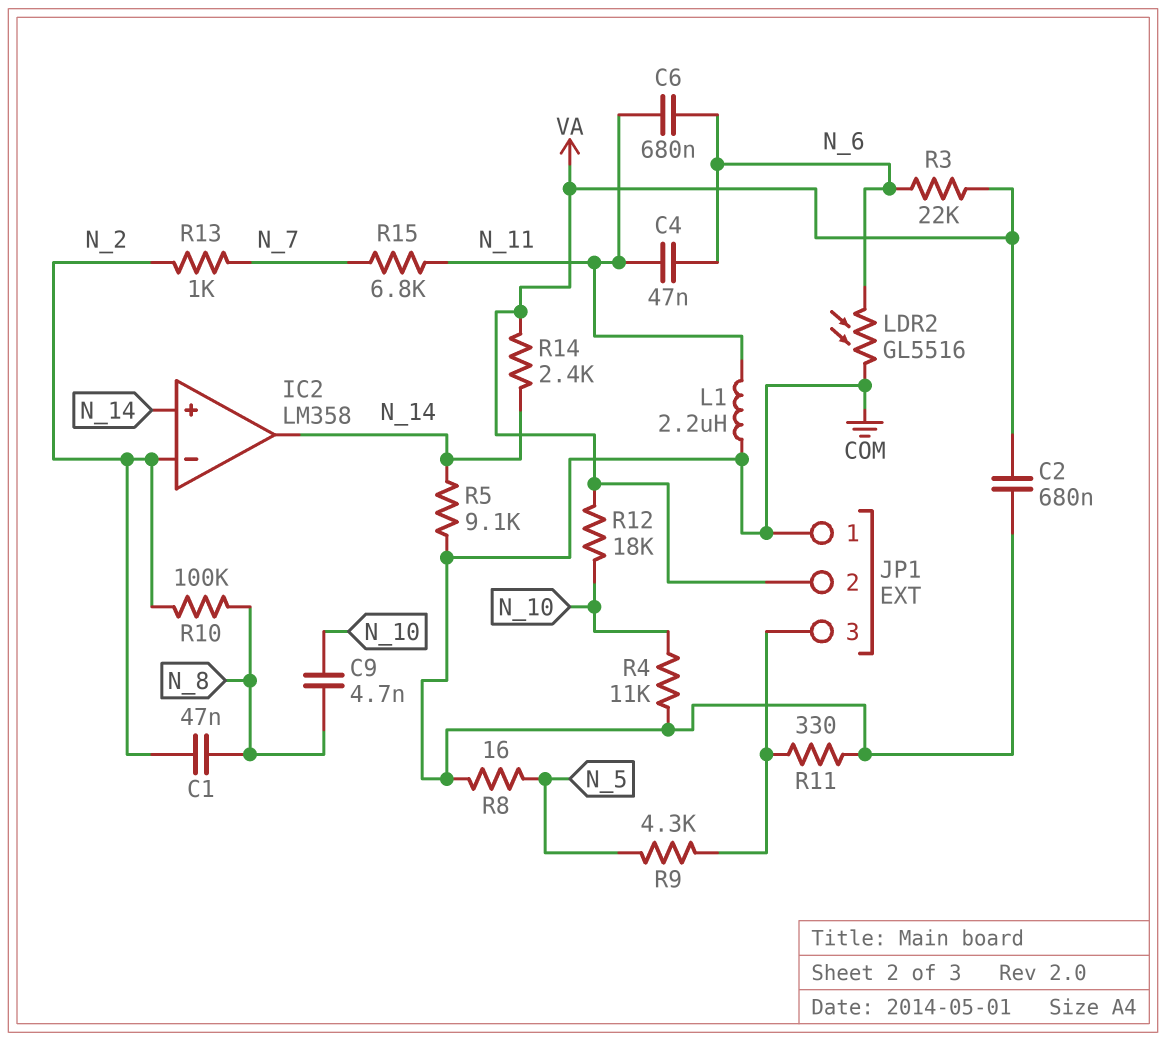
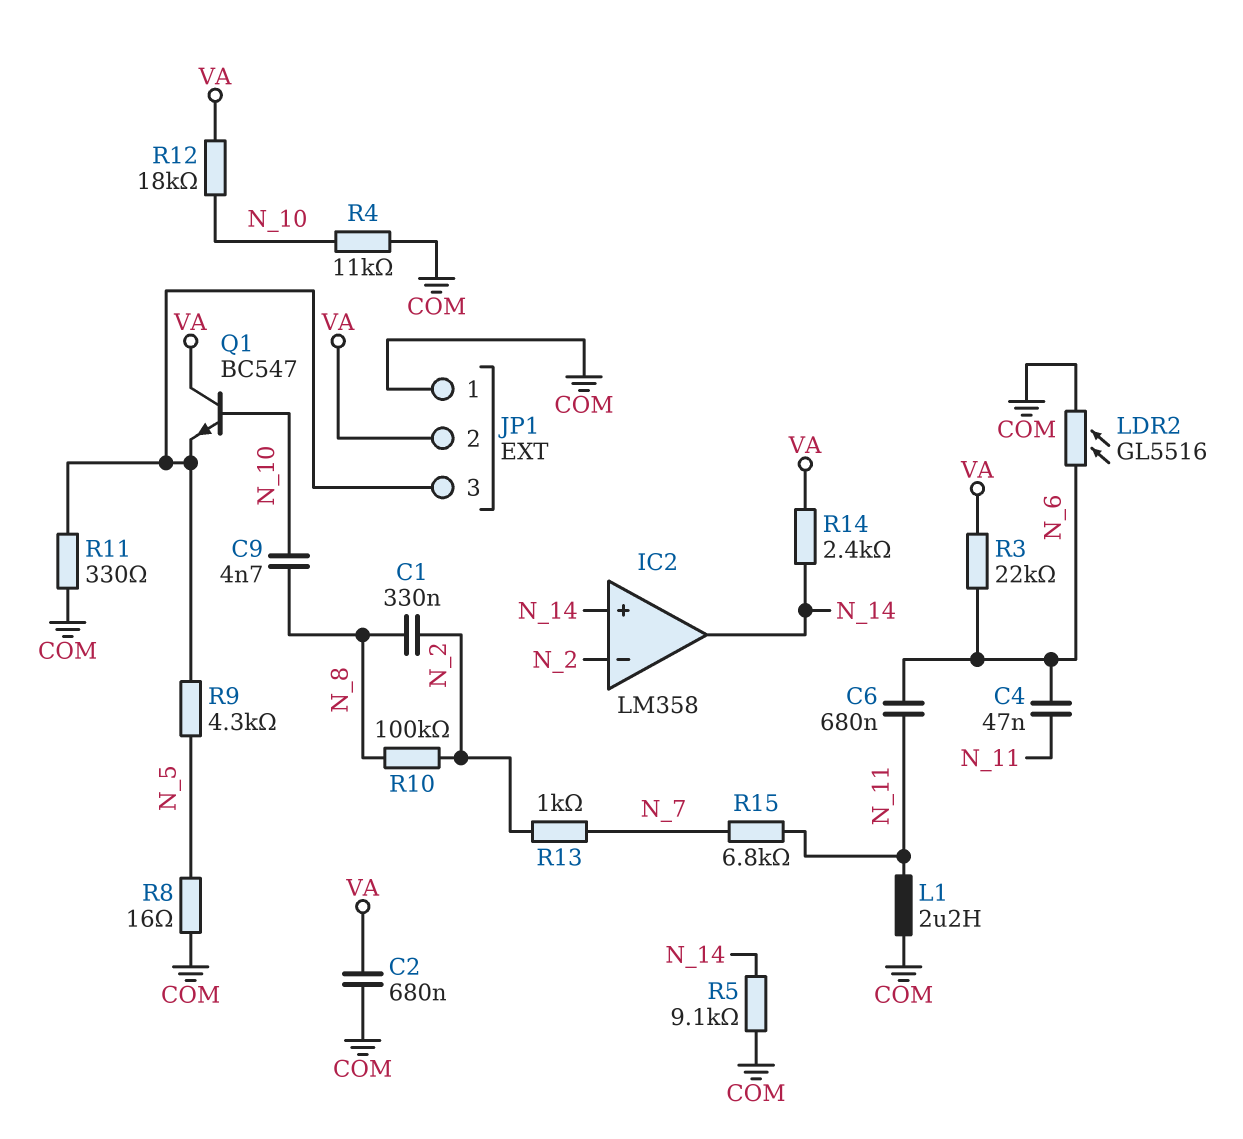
C1: 47nF (N_2, N_8) -> 330nF (N_2, N_8)
Q1: none -> NPN BC547 (B N_10, C VA, E JP1/3)

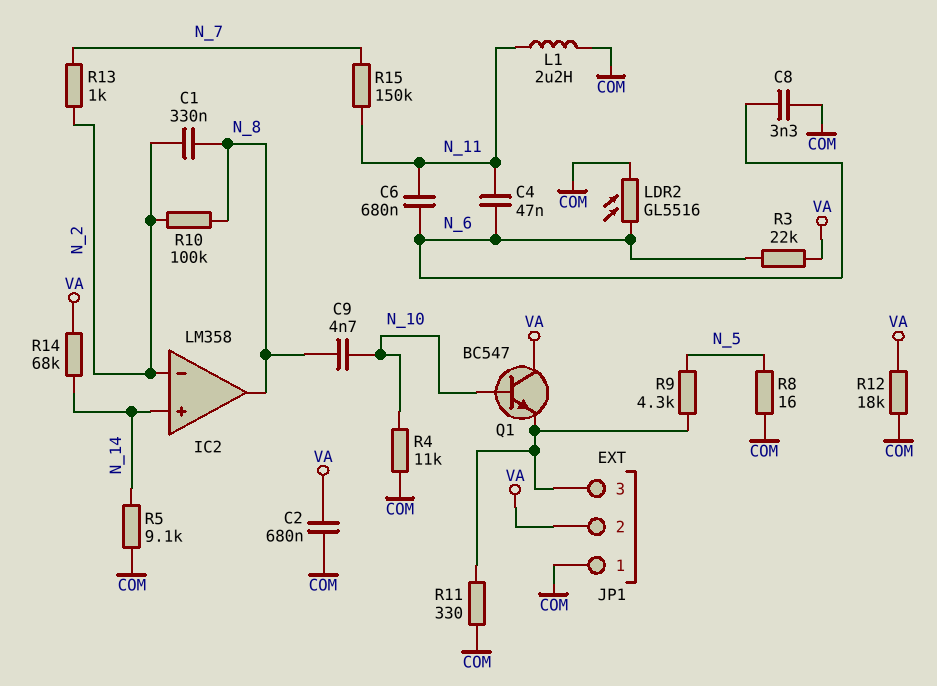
C8: none -> 3.3nF (COM, N_6)
IC2 pin out: N_14 -> N_8
R12: 18k (N_10, VA) -> 18k (COM, VA)
R14: 2.4k (N_14, VA) -> 68k (N_14, VA)
R15: 6.8k (N_7, N_11) -> 150k (N_7, N_11)

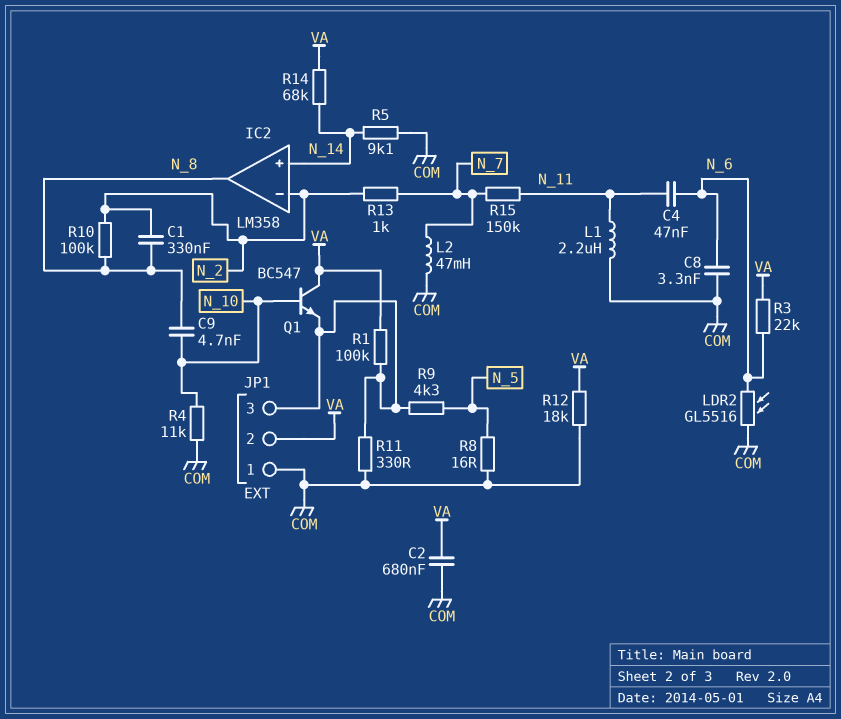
C6: 680nF (N_6, N_11) -> none
L2: none -> 47mH (COM, N_7)
R1: none -> 100k (JP1/3, VA)

